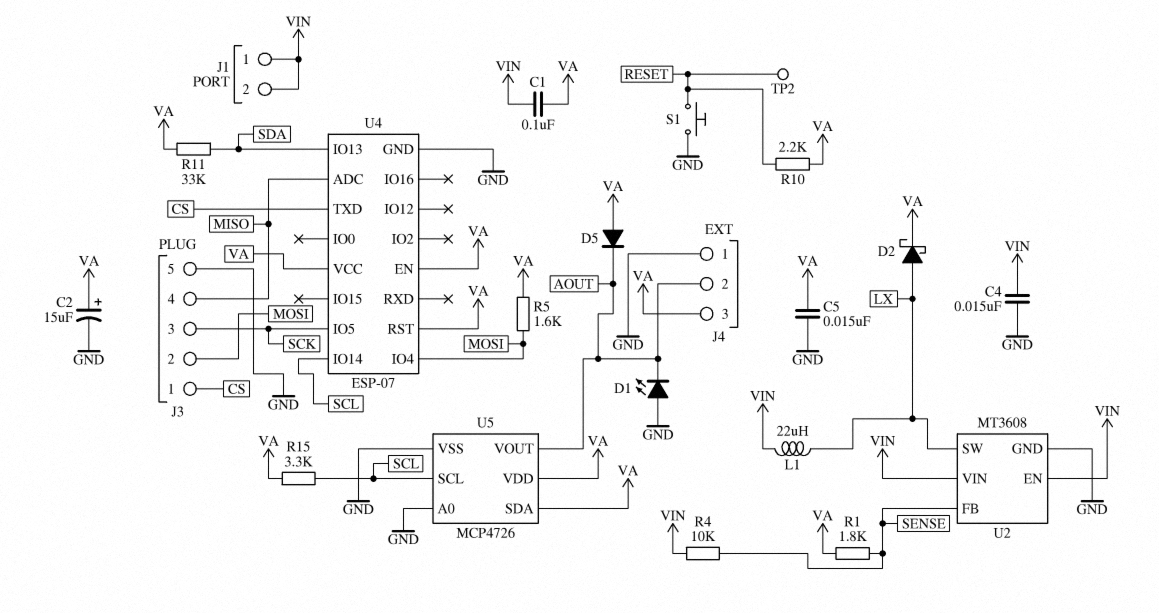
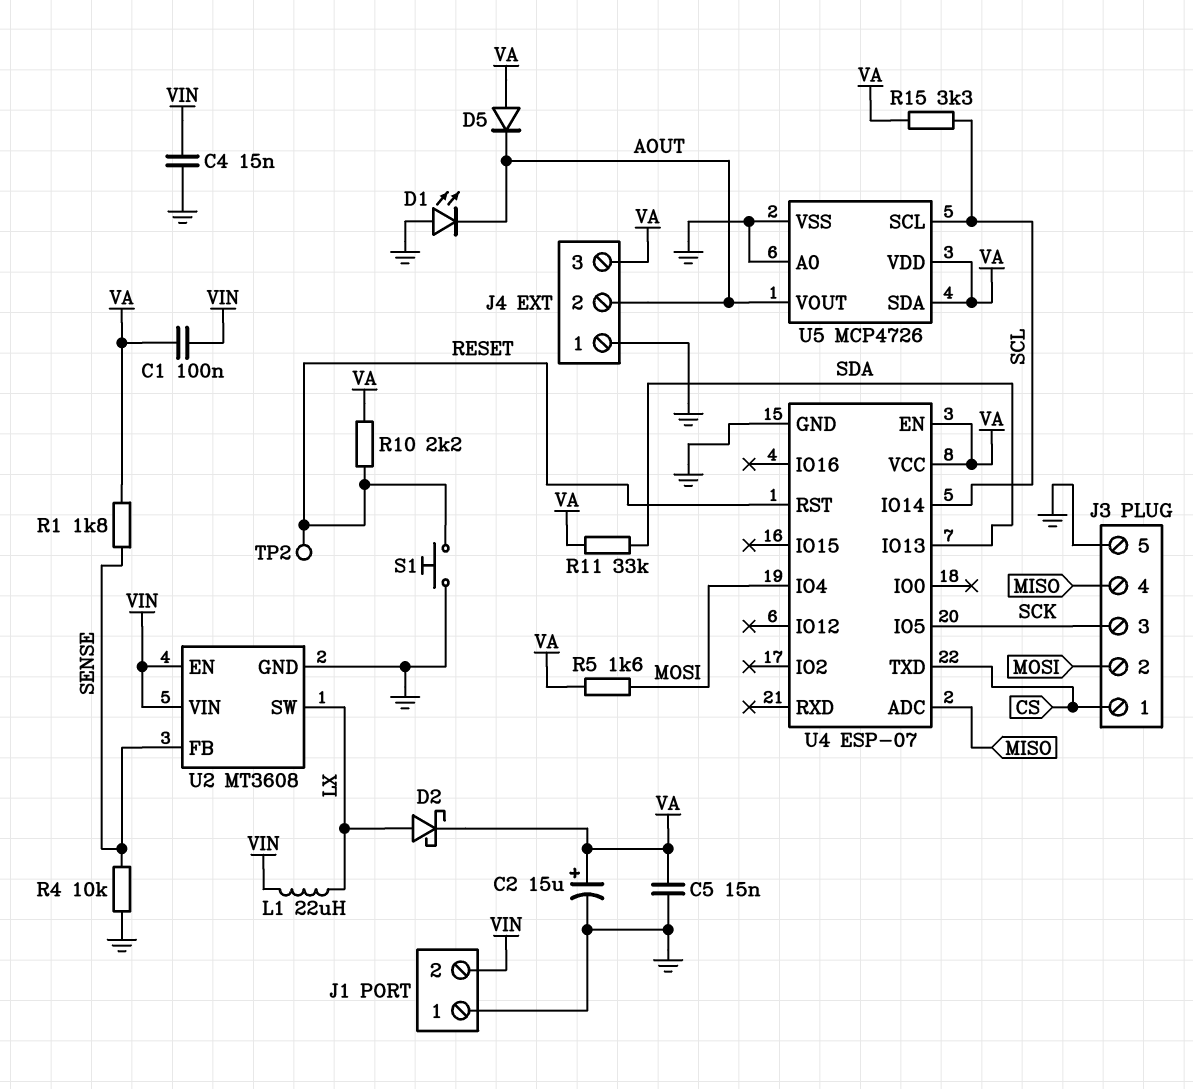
J1 pin 1: VIN -> GND
R4: 10k (SENSE, VIN) -> 10k (GND, SENSE)
U4 pin RST: VA -> RESET

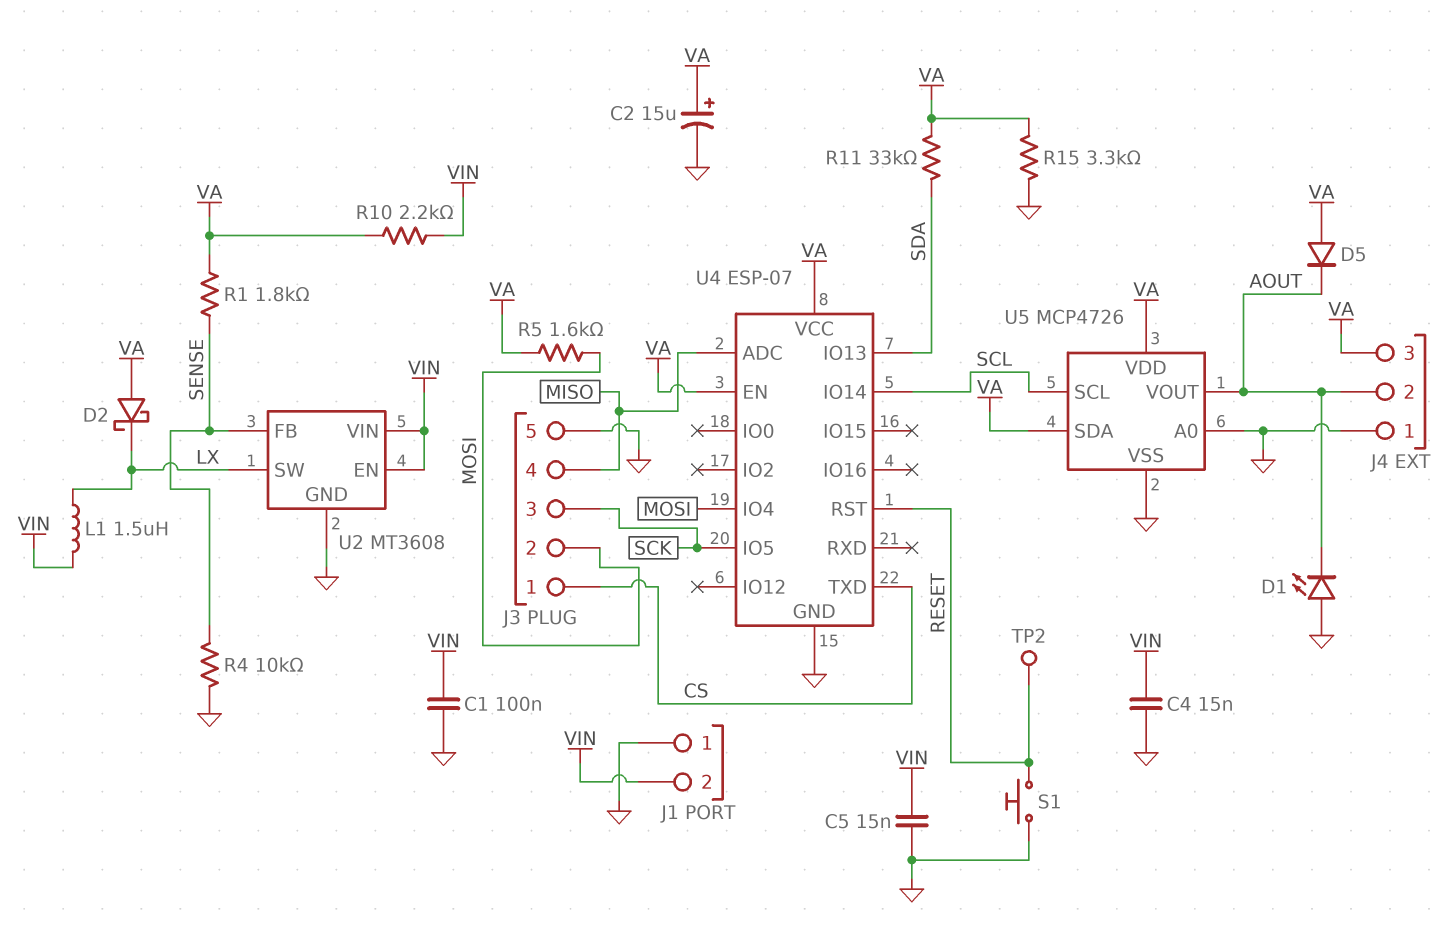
C1: 100nF (VA, VIN) -> 100nF (GND, VIN)
C5: 15nF (GND, VA) -> 15nF (GND, VIN)
D2: schottky (A LX, K VA) -> schottky (A VA, K LX)
L1: 22uH (LX, VIN) -> 1.5uH (LX, VIN)
R10: 2.2k (RESET, VA) -> 2.2k (VA, VIN)
R15: 3.3k (SCL, VA) -> 3.3k (GND, VA)

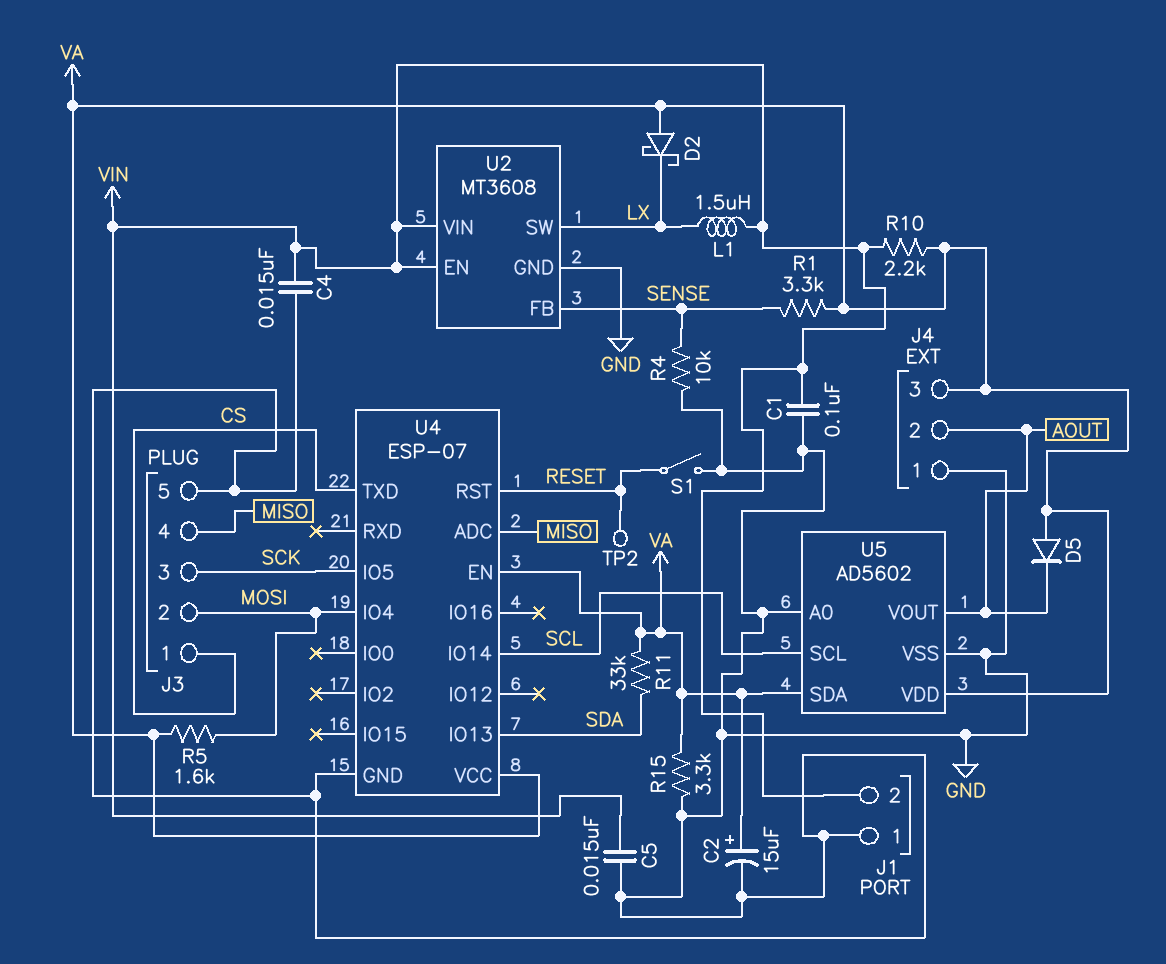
D1: LED (A GND, K AOUT) -> none
R1: 1.8k (SENSE, VA) -> 3.3k (SENSE, VA)
S1: button (GND, RESET) -> switch (GND, RESET)
U5: MCP4726 -> AD5602

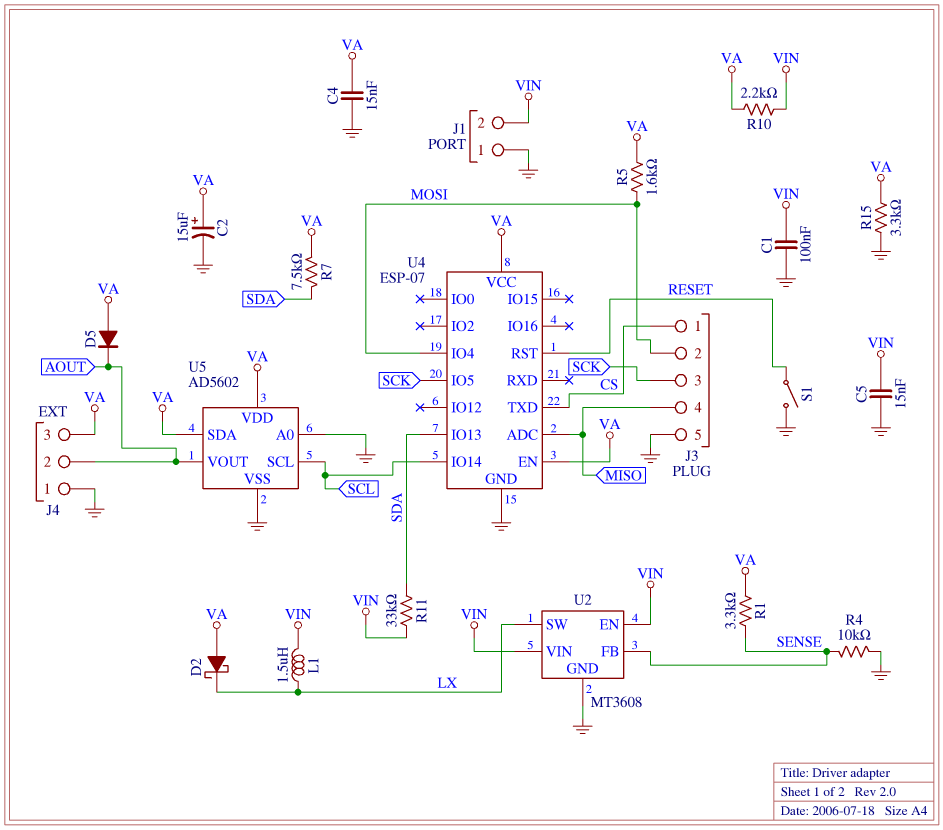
C4: 15nF (GND, VIN) -> 15nF (GND, VA)
R7: none -> 7.5k (SDA, VA)
R11: 33k (SDA, VA) -> 33k (SDA, VIN)
TP2: test point (RESET) -> none

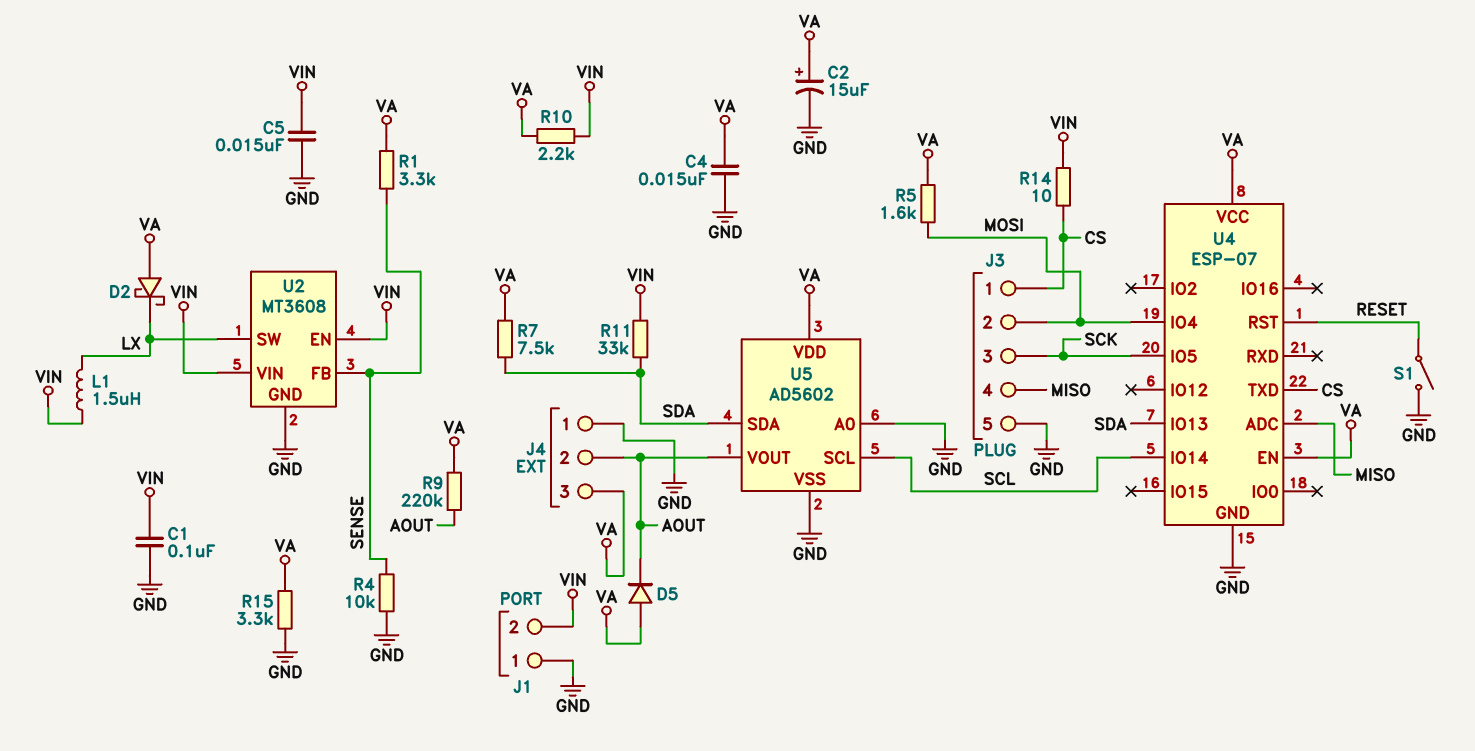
R9: none -> 220k (AOUT, VA)
R14: none -> 10 (CS, VIN)
U5 pin SDA: VA -> SDA

